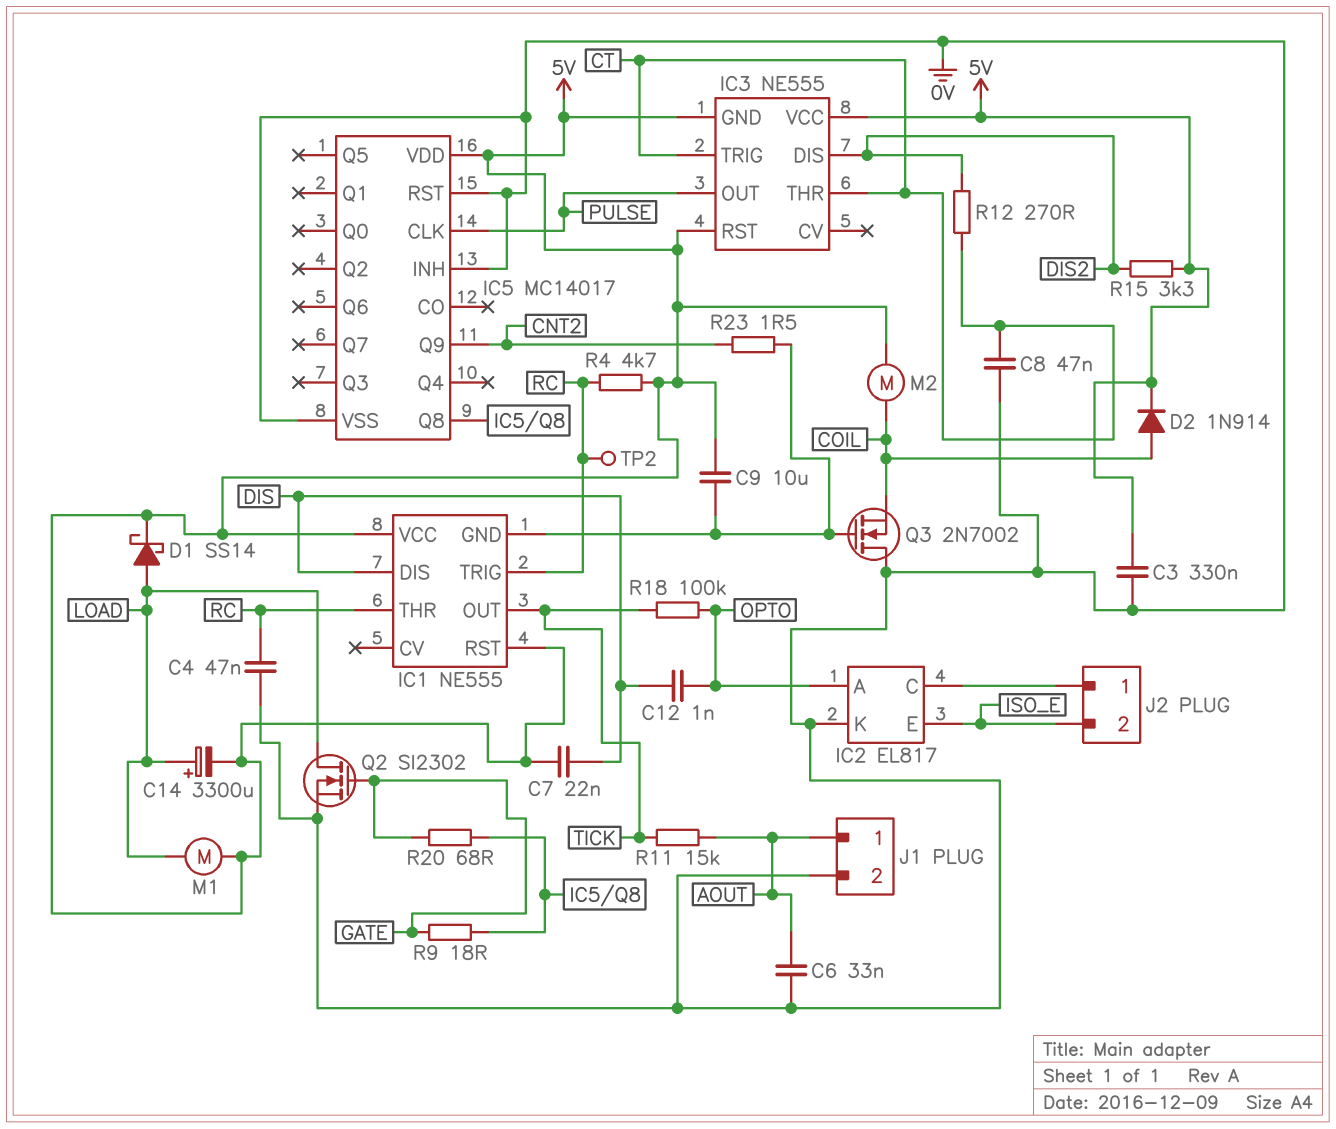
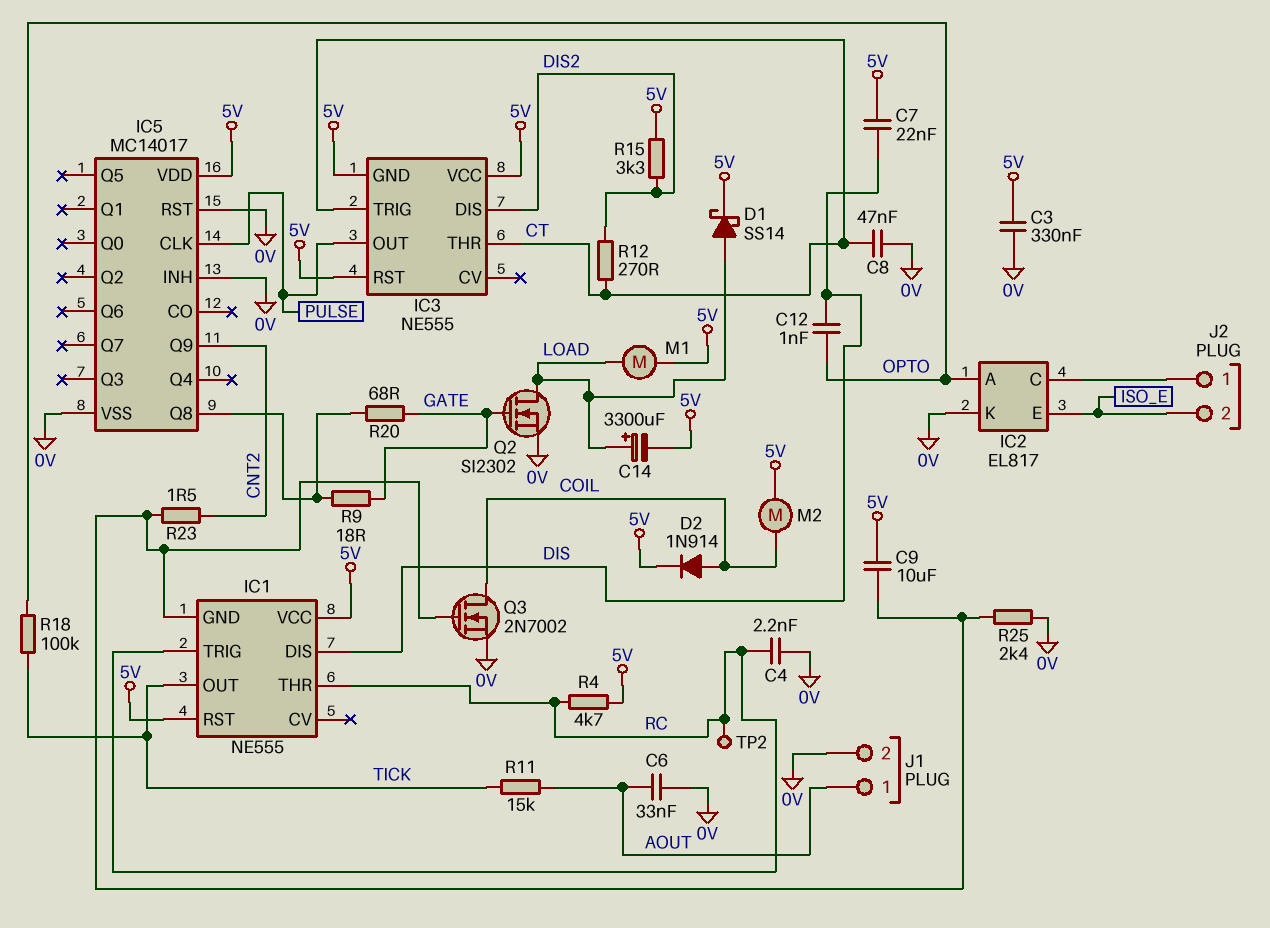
C4: 47nF (0V, RC) -> 2.2nF (0V, RC)
Q3: NMOS 2N7002 (G IC1/GND, D 0V, S COIL) -> NMOS 2N7002 (G IC1/GND, D COIL, S 0V)
R25: none -> 2.4k (0V, IC1/GND)

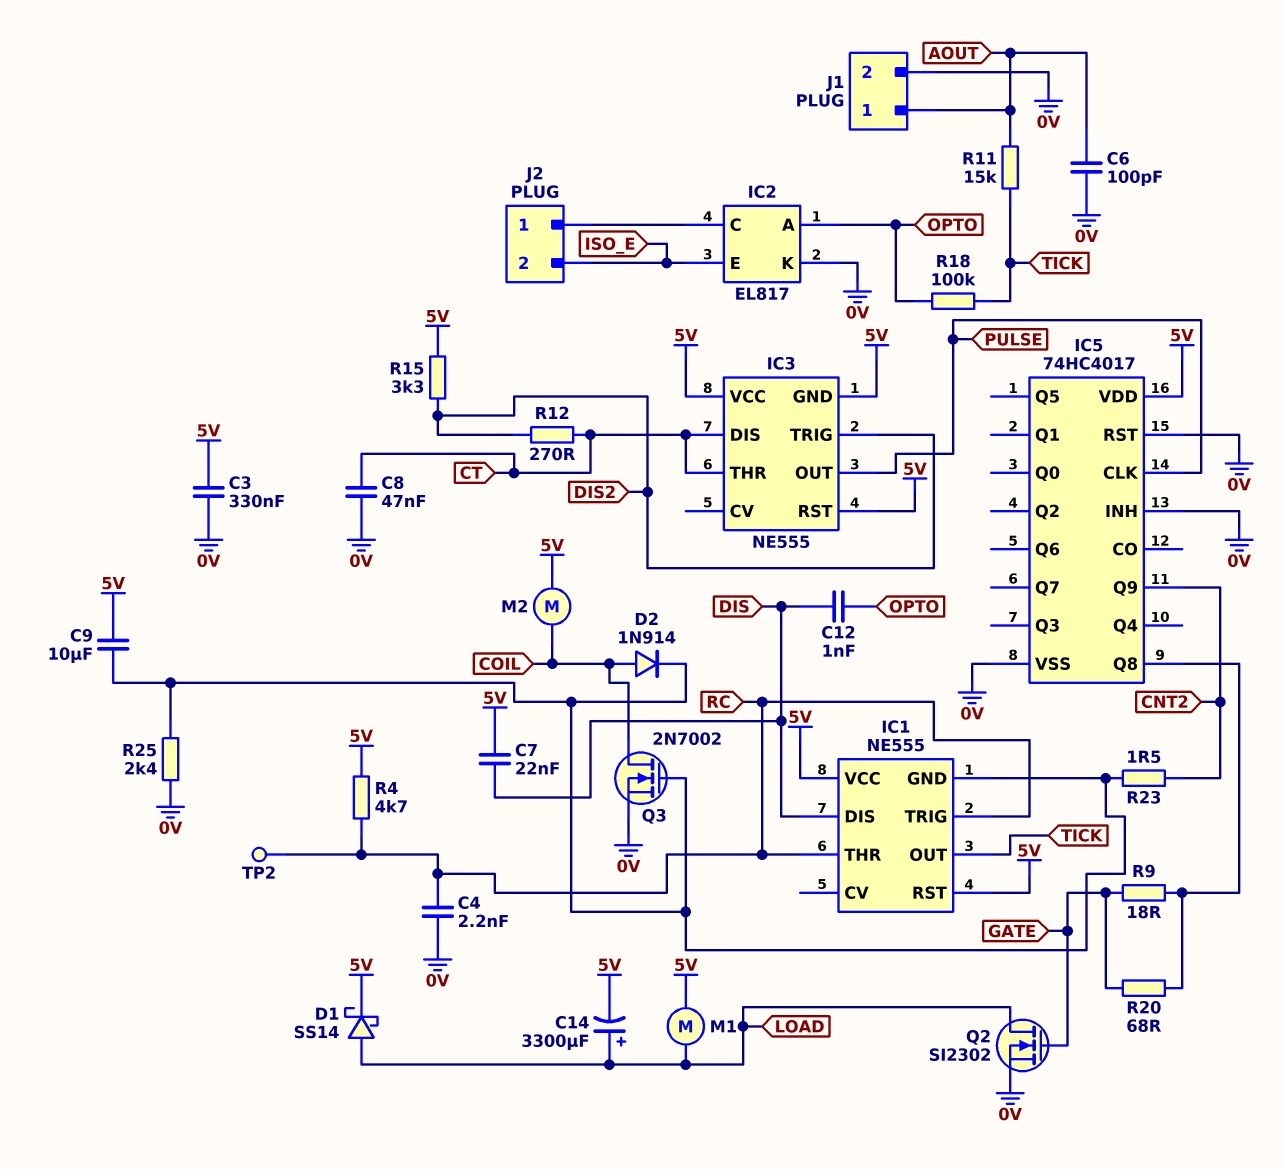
C6: 33nF (0V, AOUT) -> 100pF (0V, AOUT)
D2: diode 1N914 (A COIL, K 5V) -> diode 1N914 (A COIL, K IC1/GND)
IC3 pin DIS: DIS2 -> CT
IC3 pin TRIG: CT -> DIS2
IC5: MC14017 -> 74HC4017

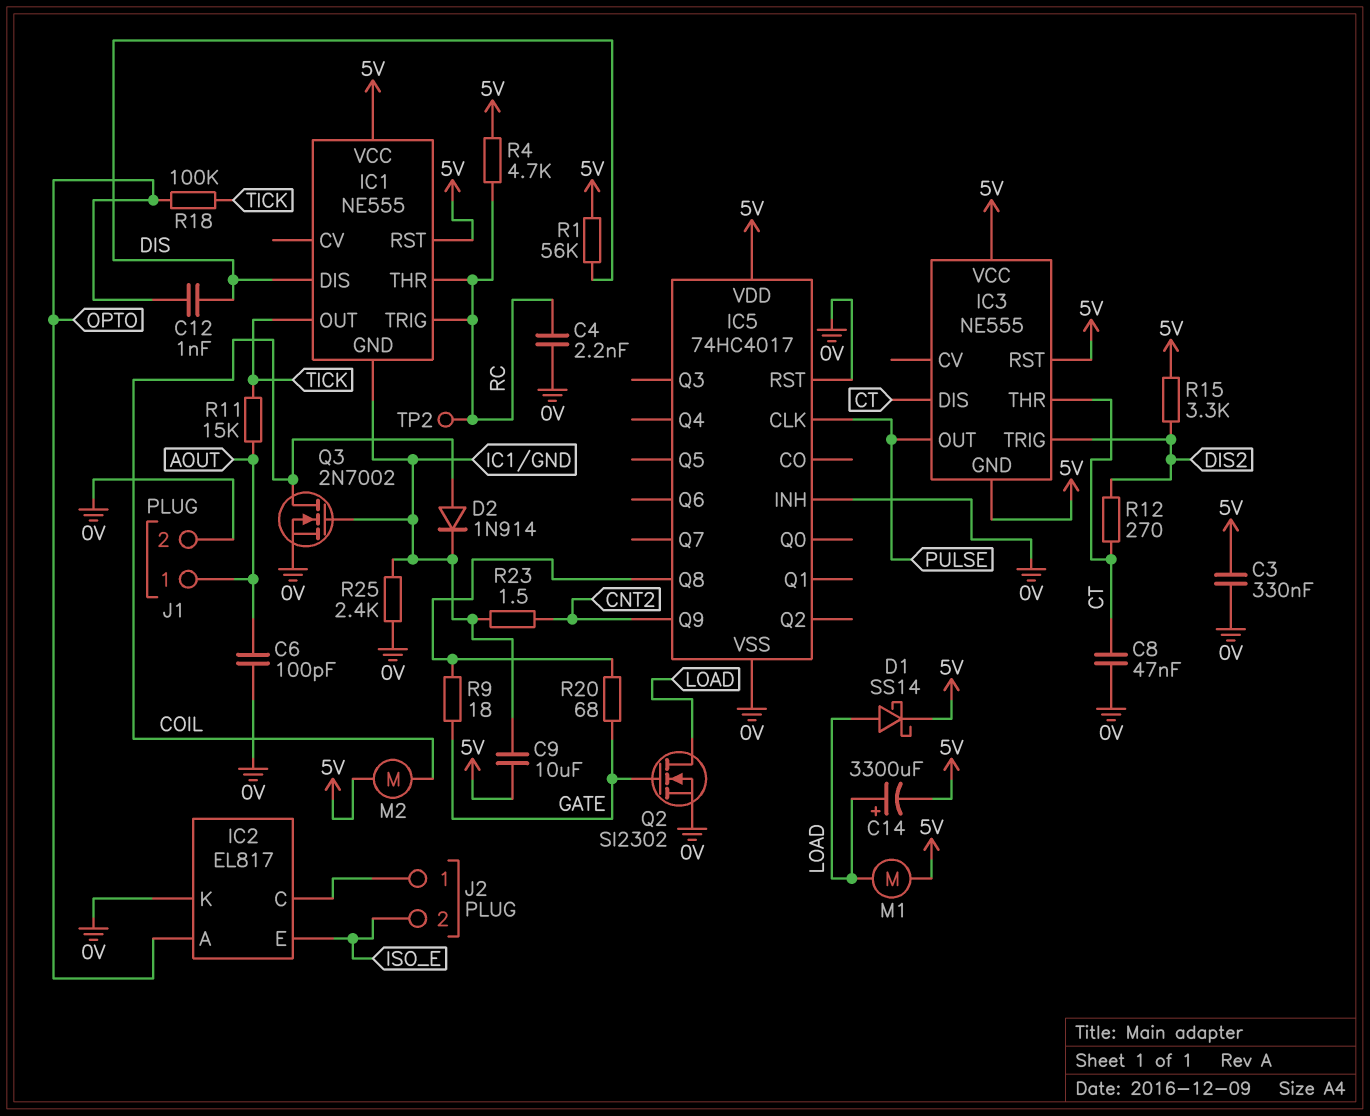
C7: 22nF (5V, DIS) -> none
R1: none -> 56k (5V, DIS)

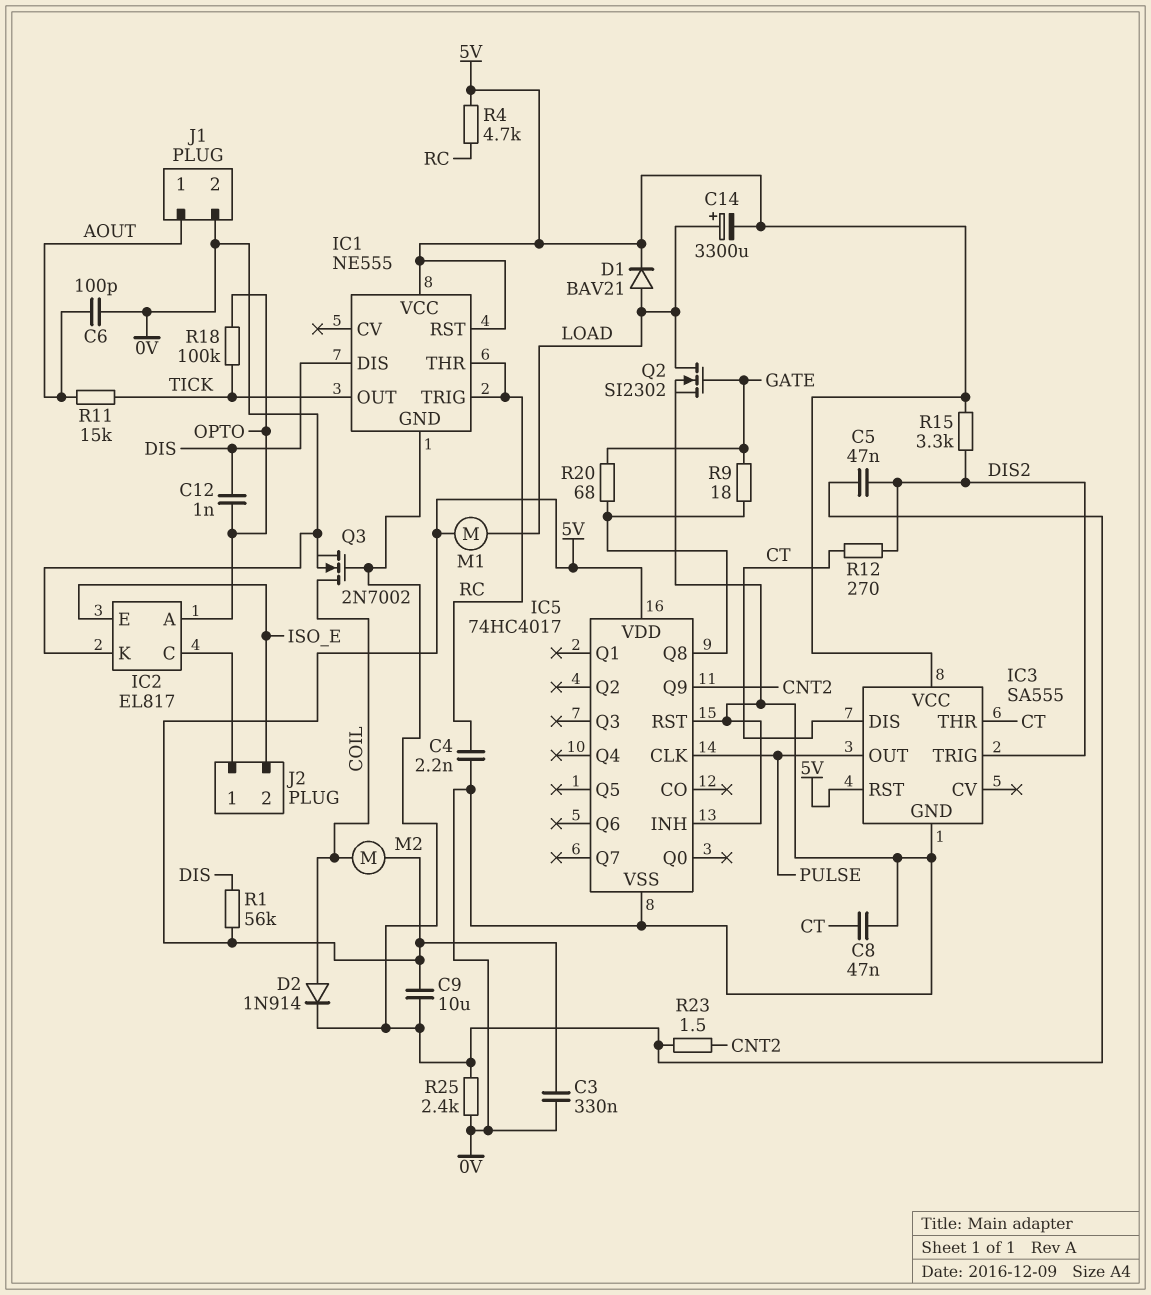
C5: none -> 47nF (DIS2, IC1/GND)
D1: schottky SS14 (A LOAD, K 5V) -> diode BAV21 (A LOAD, K 5V)
IC3: NE555 -> SA555
IC3 pin GND: 5V -> 0V
TP2: test point (RC) -> none

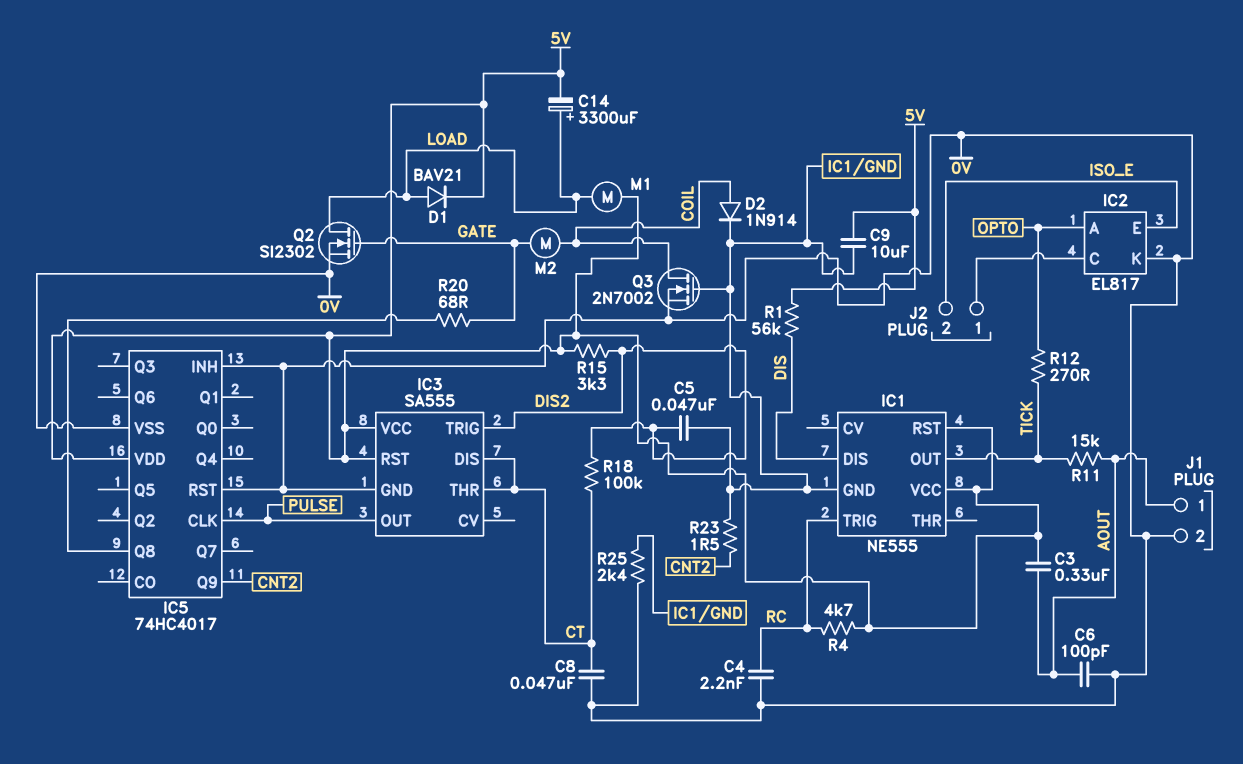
C3: 330nF (0V, 5V) -> 330nF (5V, AOUT)
C12: 1nF (DIS, OPTO) -> none
IC1 pin THR: RC -> none
M2: motor (5V, COIL) -> motor (COIL, GATE)
R9: 18 (GATE, IC5/Q8) -> none
R12: 270 (CT, DIS2) -> 270 (OPTO, TICK)
R18: 100k (OPTO, TICK) -> 100k (CT, DIS2)

